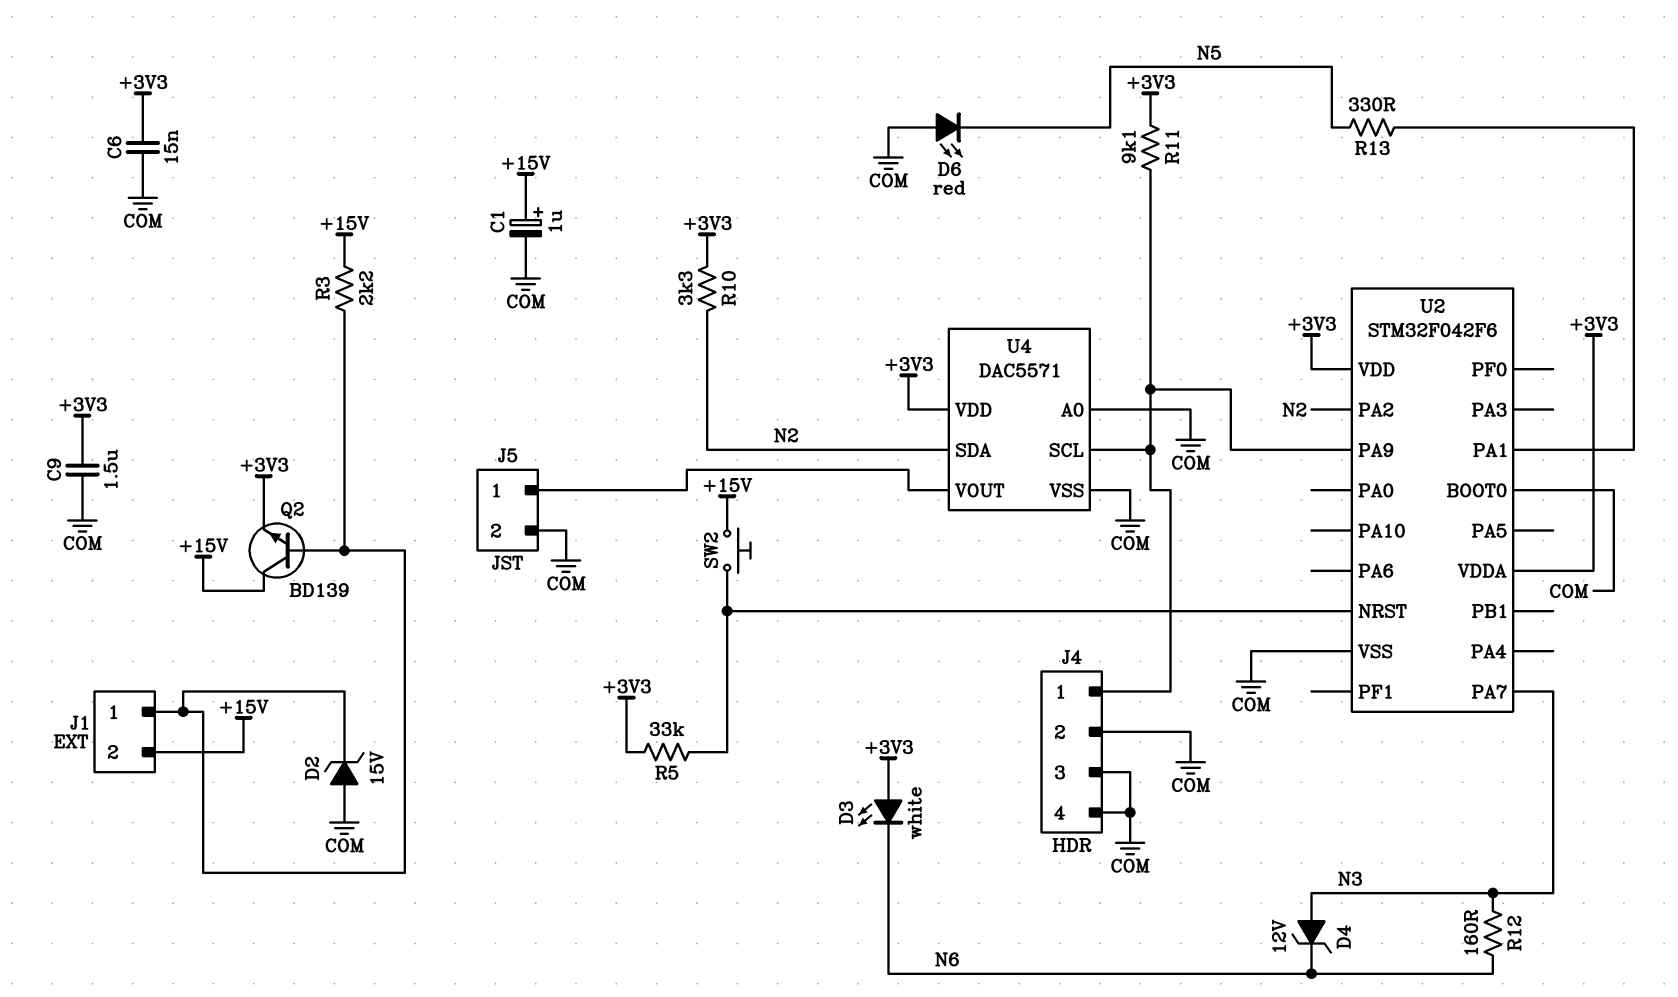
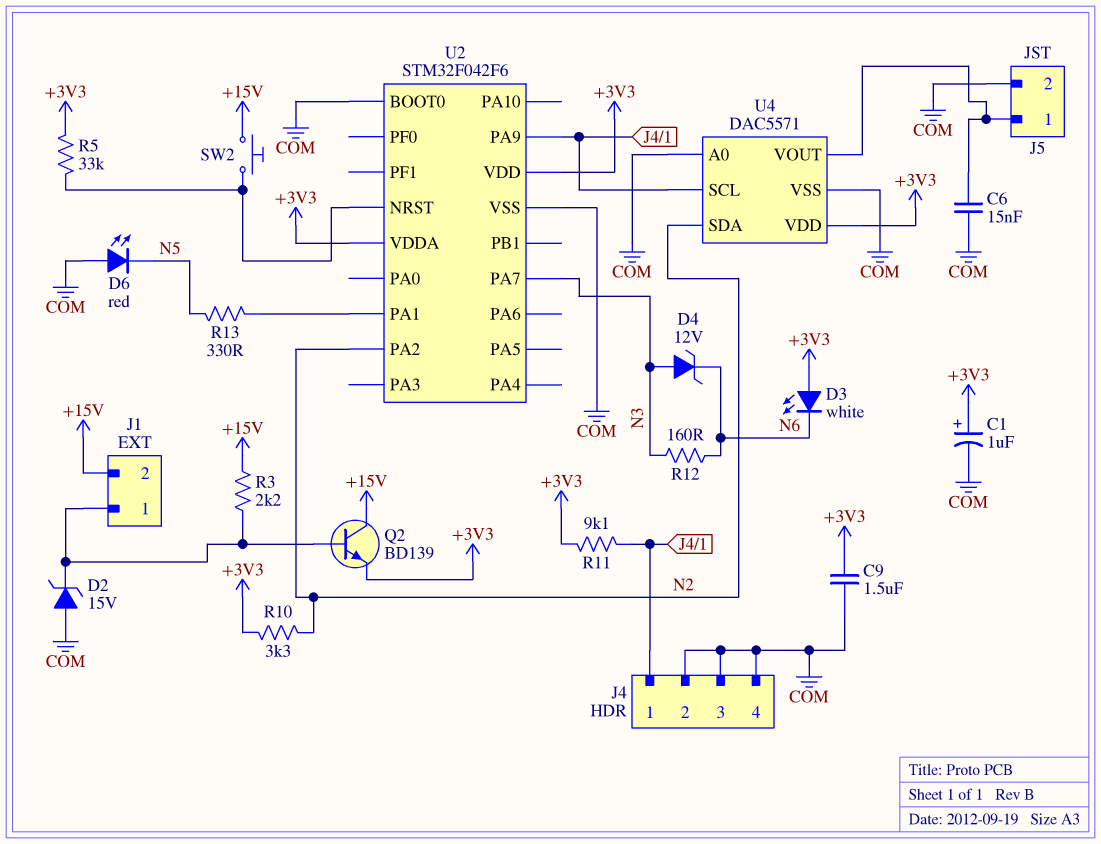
C1: 1uF (plus +15V, minus COM) -> 1uF (plus +3V3, minus COM)
C6: 15nF (+3V3, COM) -> 15nF (COM, J5/1)

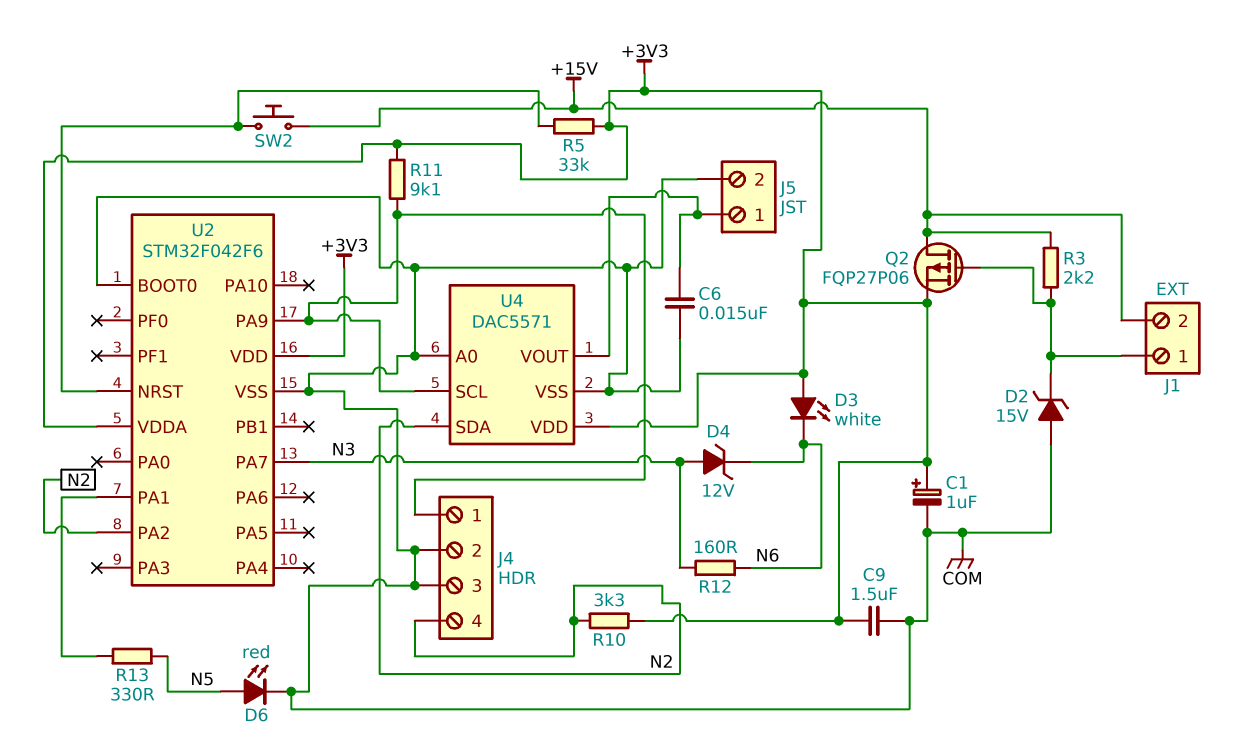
D6: LED red (A COM, K N5) -> LED red (A N5, K COM)
J4 pin 4: COM -> N2
Q2: NPN BD139 (B J1/1, C +15V, E +3V3) -> PMOS FQP27P06 (G J1/1, D +15V, S +3V3)

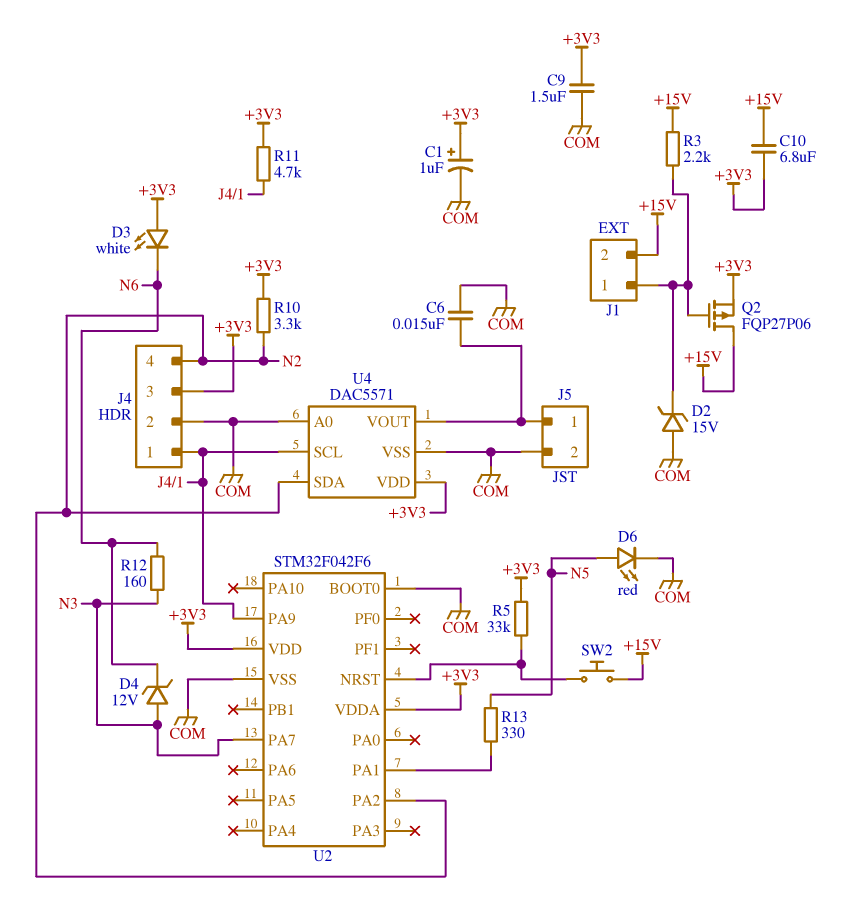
C10: none -> 6.8uF (+3V3, +15V)
J4 pin 3: COM -> +3V3
R11: 9.1k (+3V3, J4/1) -> 4.7k (+3V3, J4/1)

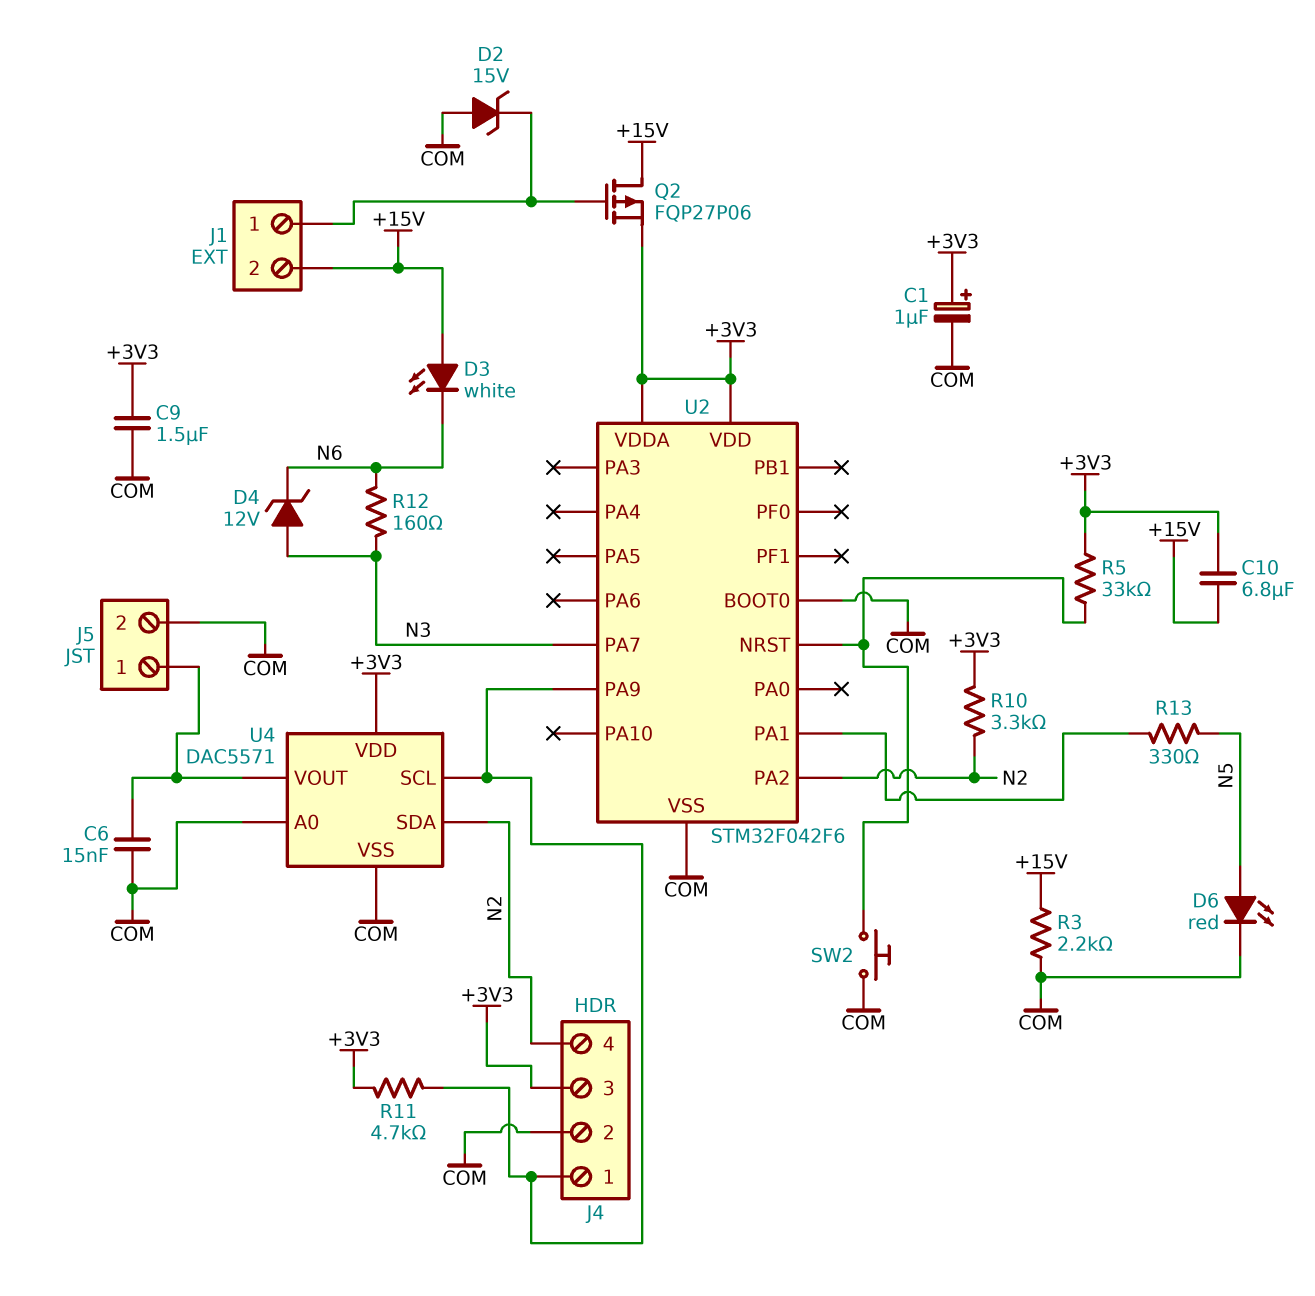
D3: LED white (A +3V3, K N6) -> LED white (A +15V, K N6)
R3: 2.2k (+15V, J1/1) -> 2.2k (+15V, COM)
SW2: button (+15V, U2/NRST) -> button (COM, U2/NRST)

